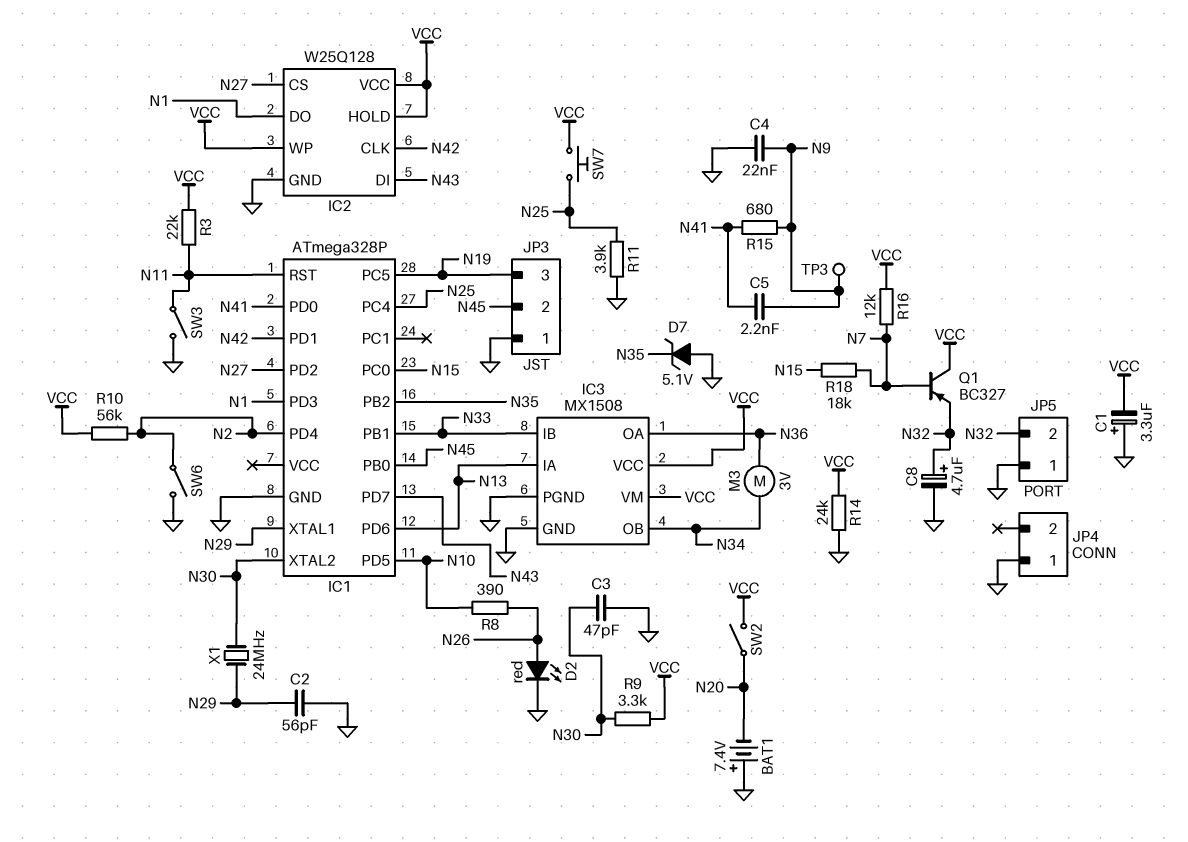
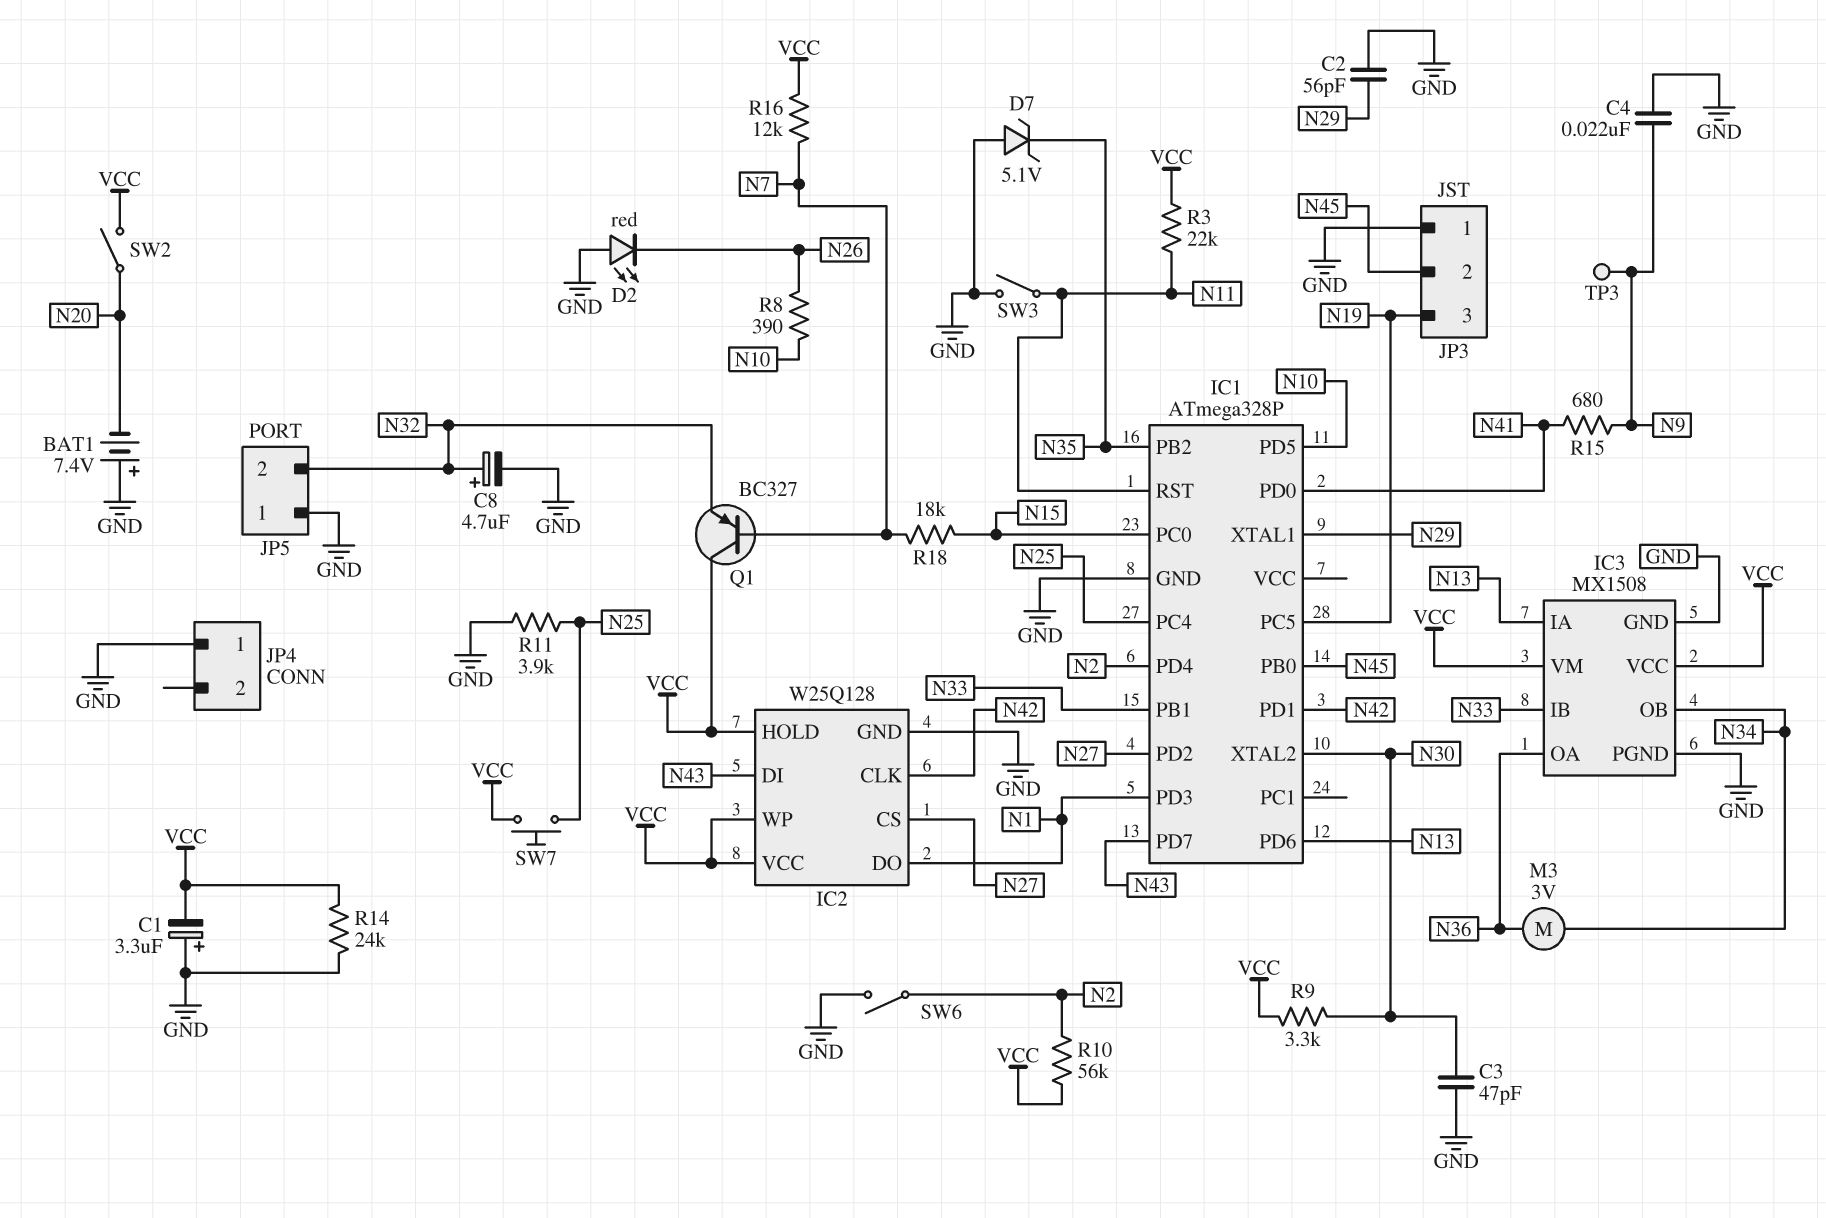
C5: 2.2nF (N9, N41) -> none
D2: LED red (A N26, K GND) -> LED red (A GND, K N26)
X1: 24MHz (N29, N30) -> none

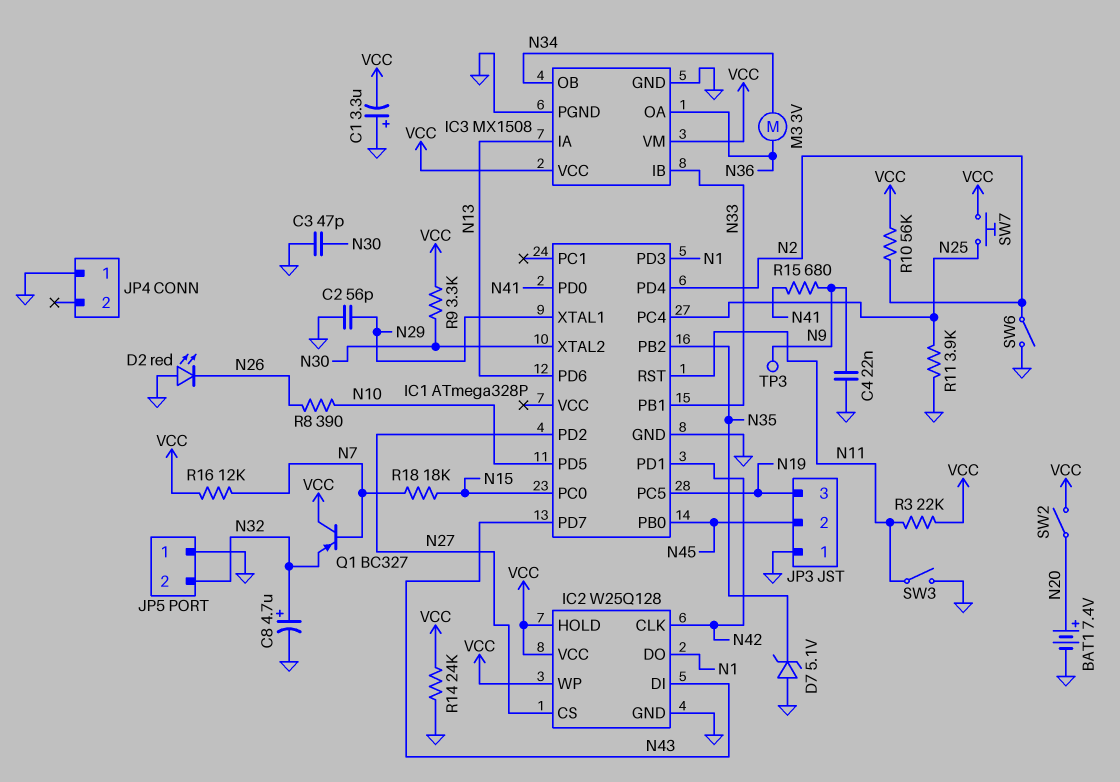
BAT1: 7.4V (plus GND, minus N20) -> 7.4V (plus N20, minus GND)

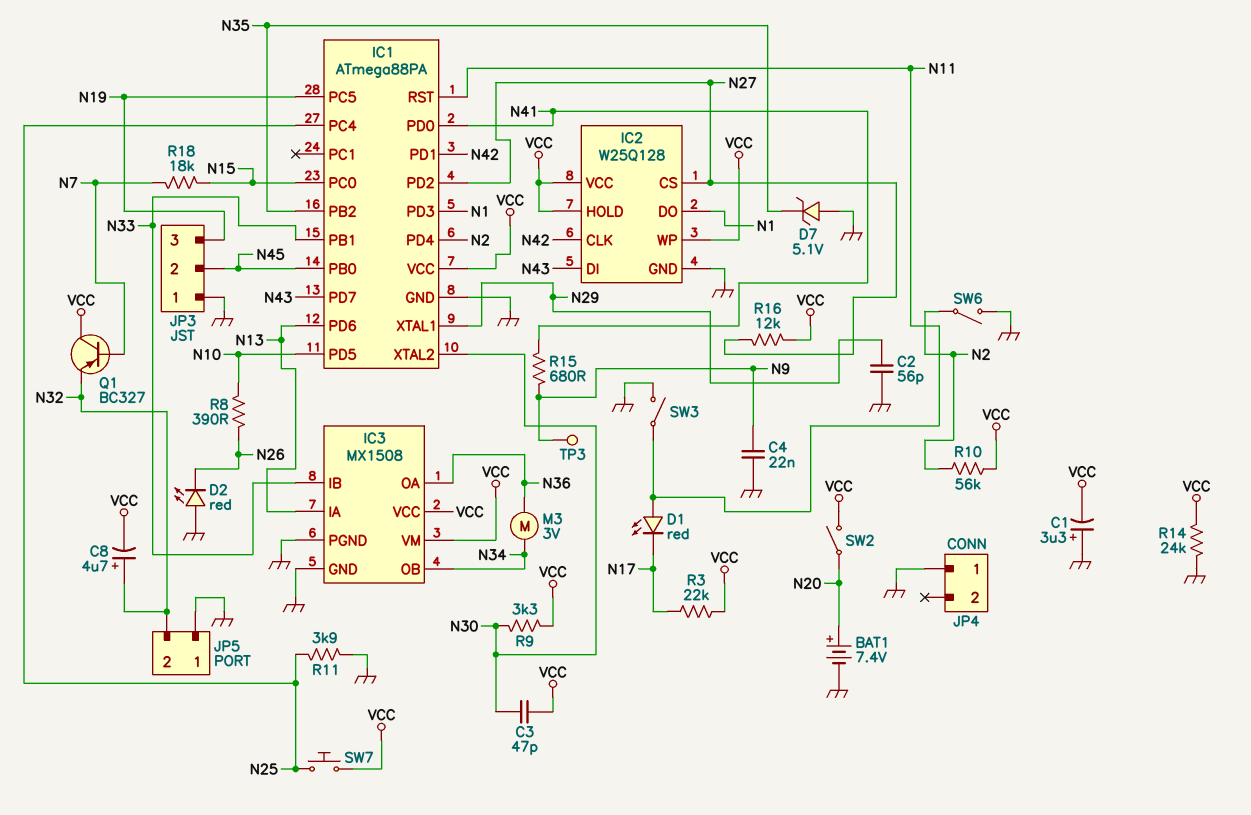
C3: 47pF (GND, N30) -> 47pF (N30, VCC)
C8: 4.7uF (plus N32, minus GND) -> 4.7uF (plus N32, minus VCC)
D1: none -> LED red (A N11, K N17)
IC1: ATmega328P -> ATmega88PA
IC1 pin VCC: none -> VCC
R3: 22k (N11, VCC) -> 22k (N17, VCC)
R16: 12k (N7, VCC) -> 12k (N27, VCC)

